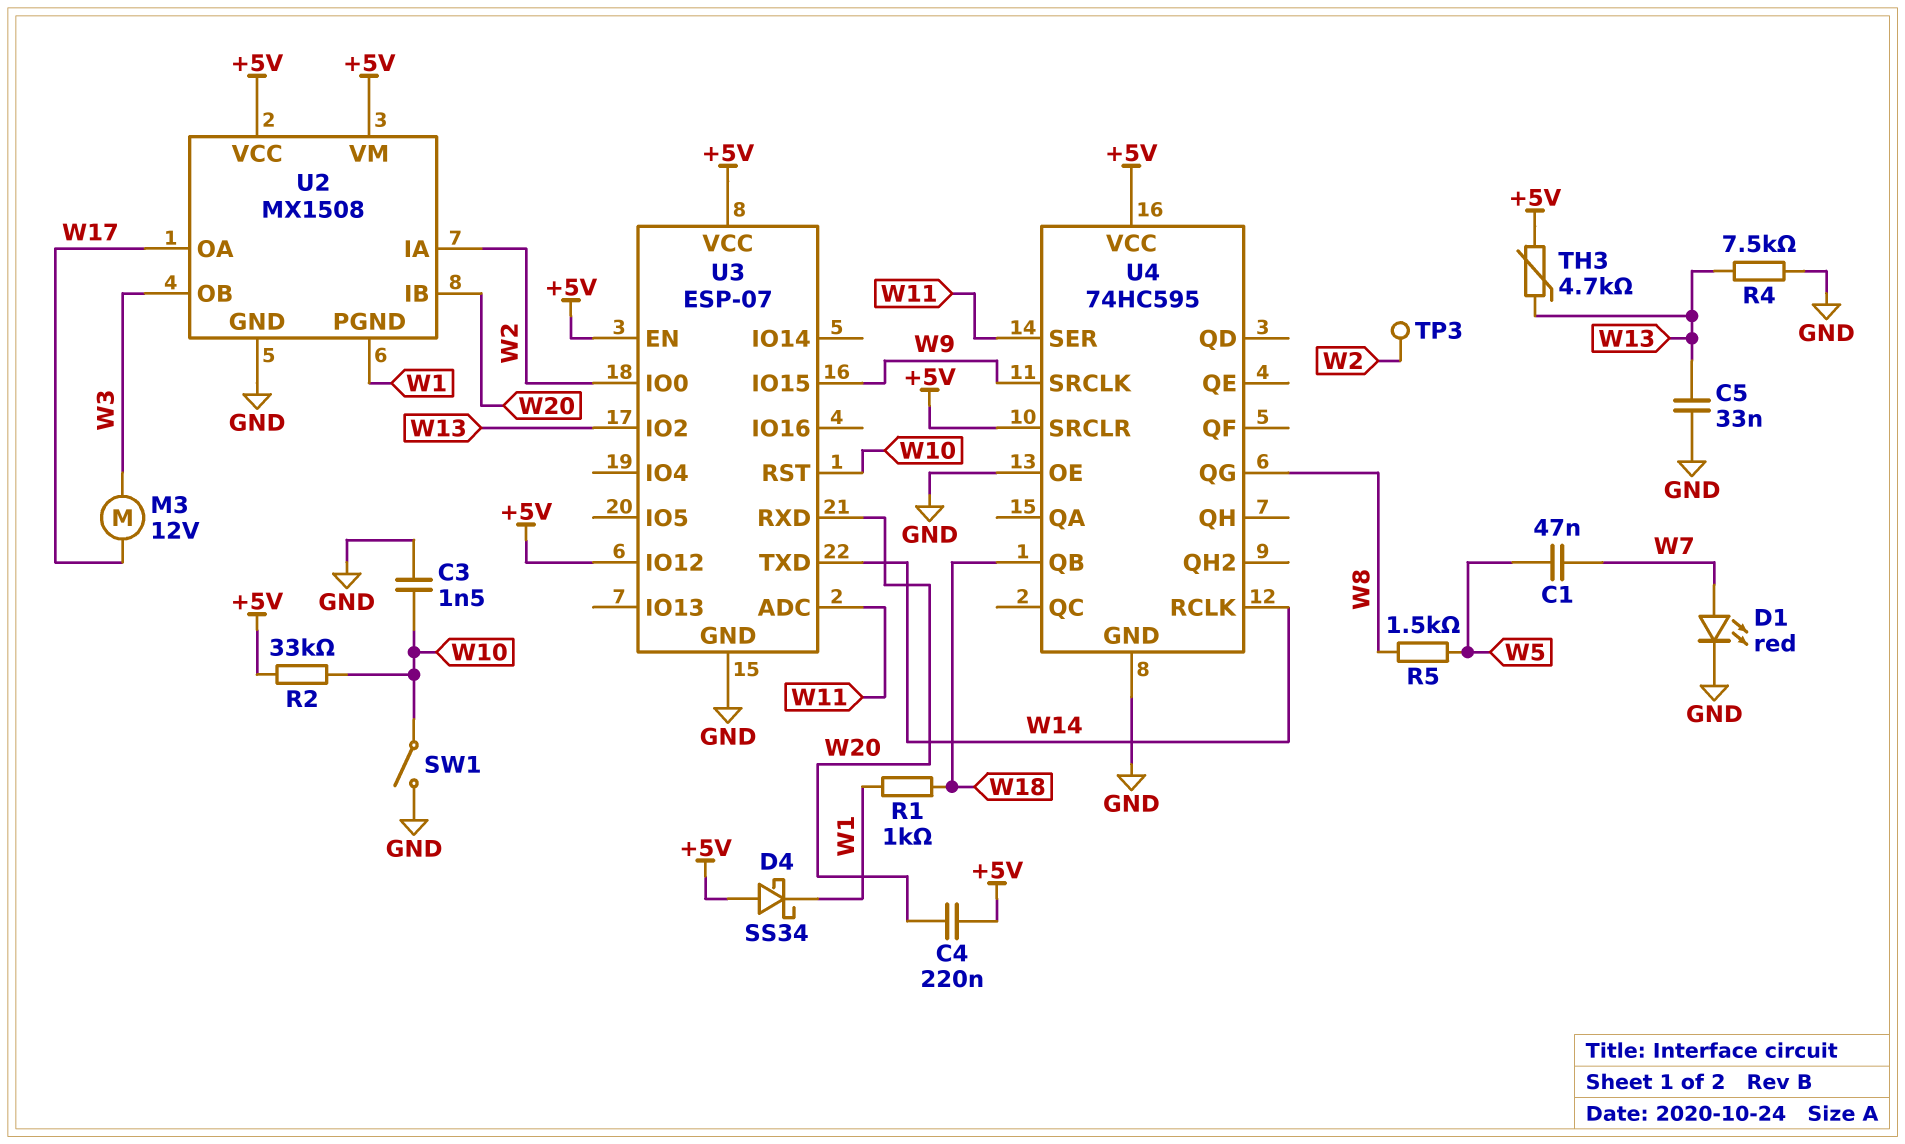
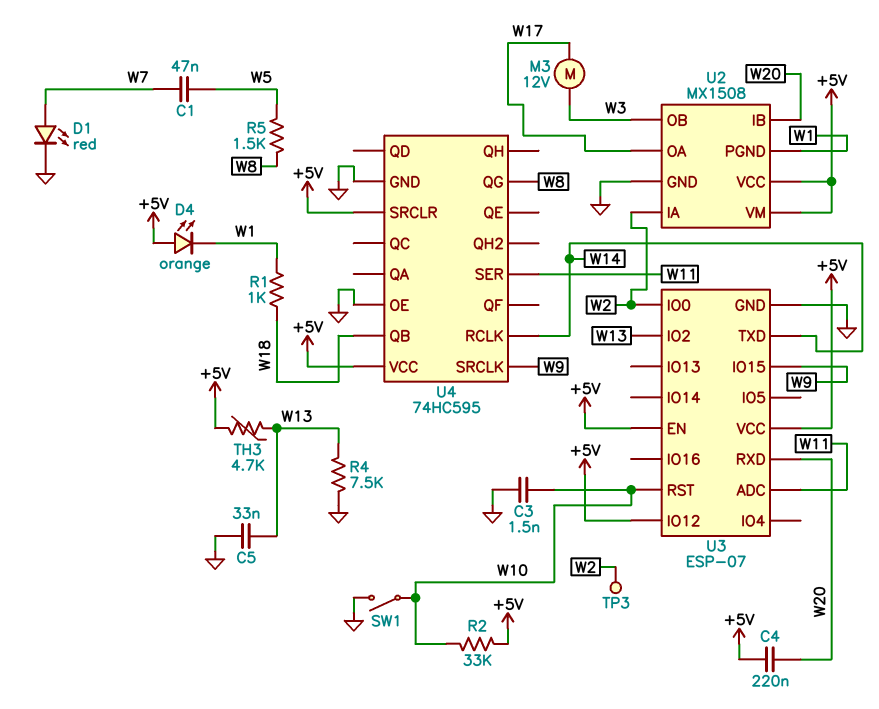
D4: schottky SS34 (A +5V, K W1) -> LED orange (A +5V, K W1)

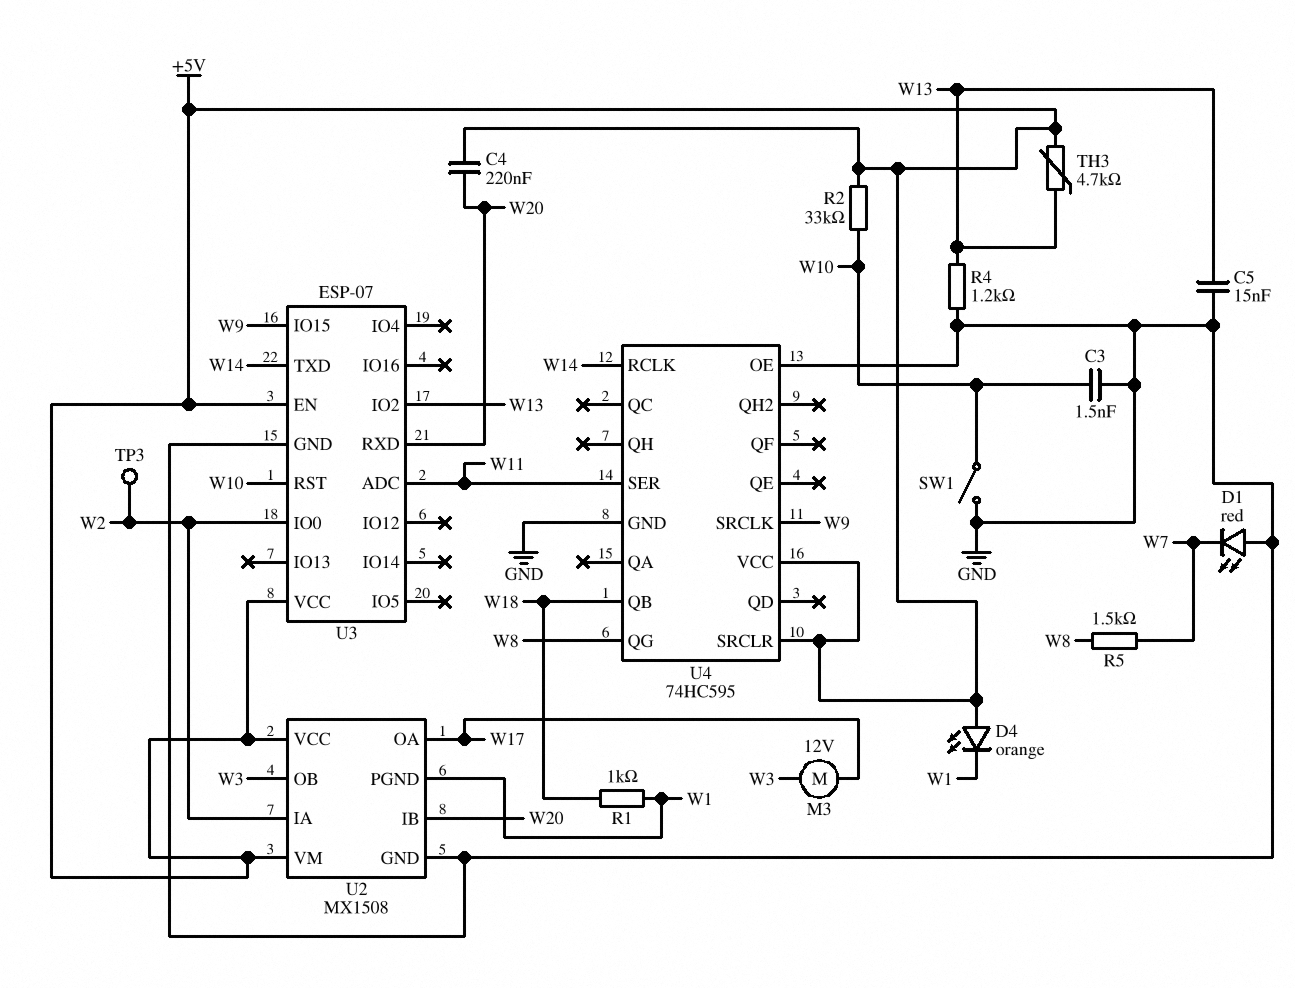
C1: 47nF (W5, W7) -> none
C5: 33nF (GND, W13) -> 15nF (GND, W13)
D1: LED red (A W7, K GND) -> LED red (A GND, K W7)
R4: 7.5k (GND, W13) -> 1.2k (GND, W13)
R5: 1.5k (W5, W8) -> 1.5k (W7, W8)
U3 pin IO12: +5V -> none

